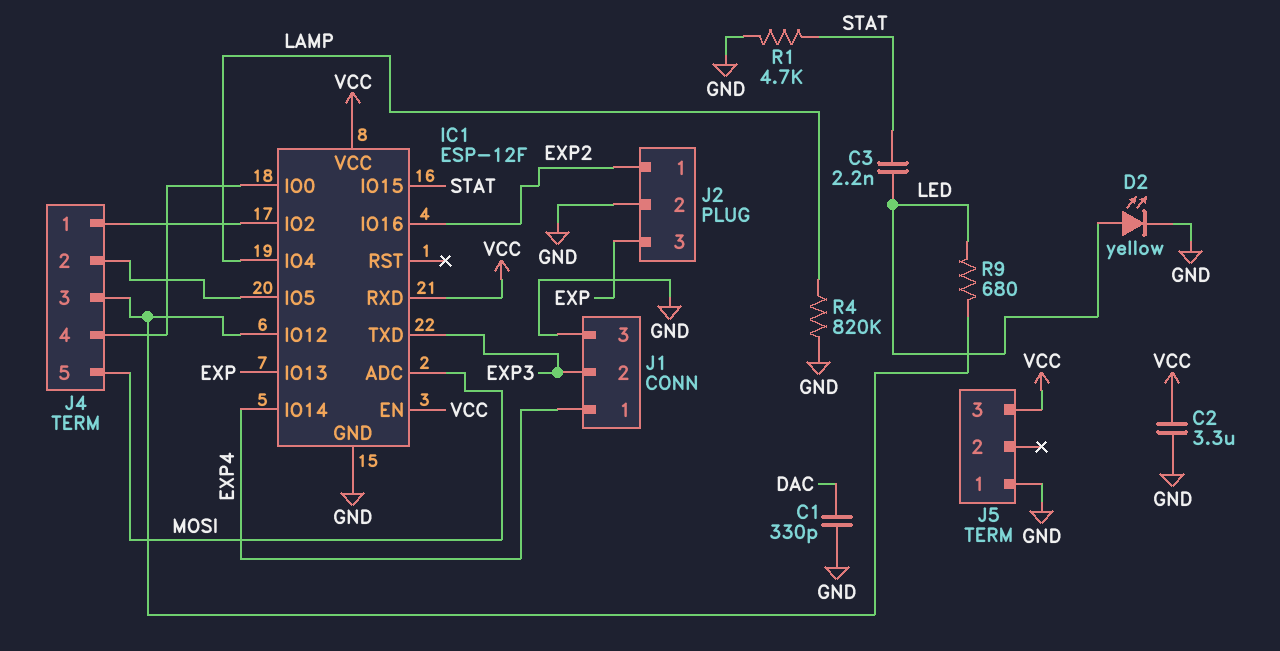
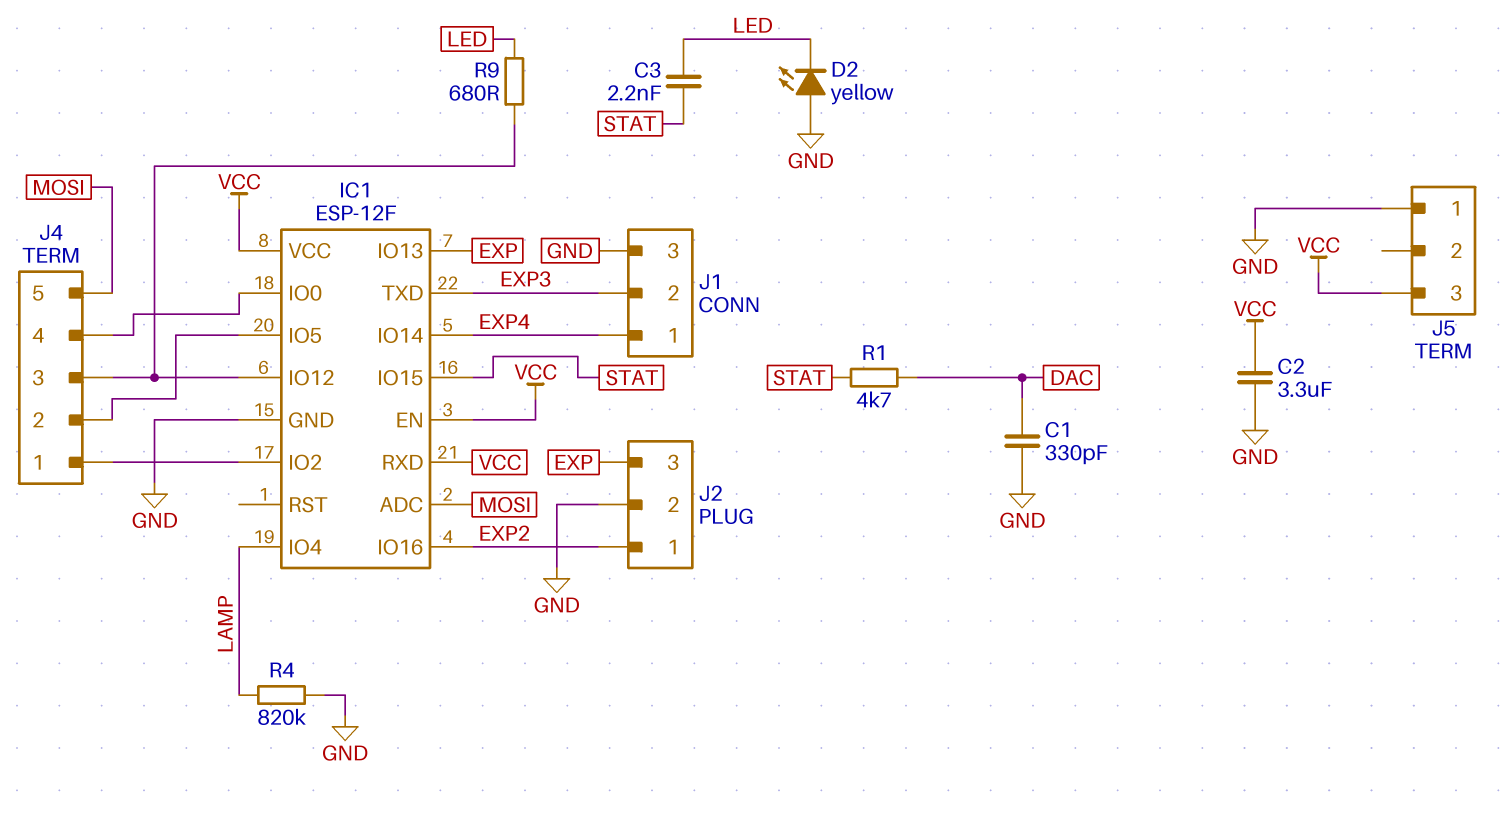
D2: LED yellow (A LED, K GND) -> LED yellow (A GND, K LED)
R1: 4.7k (GND, STAT) -> 4.7k (DAC, STAT)

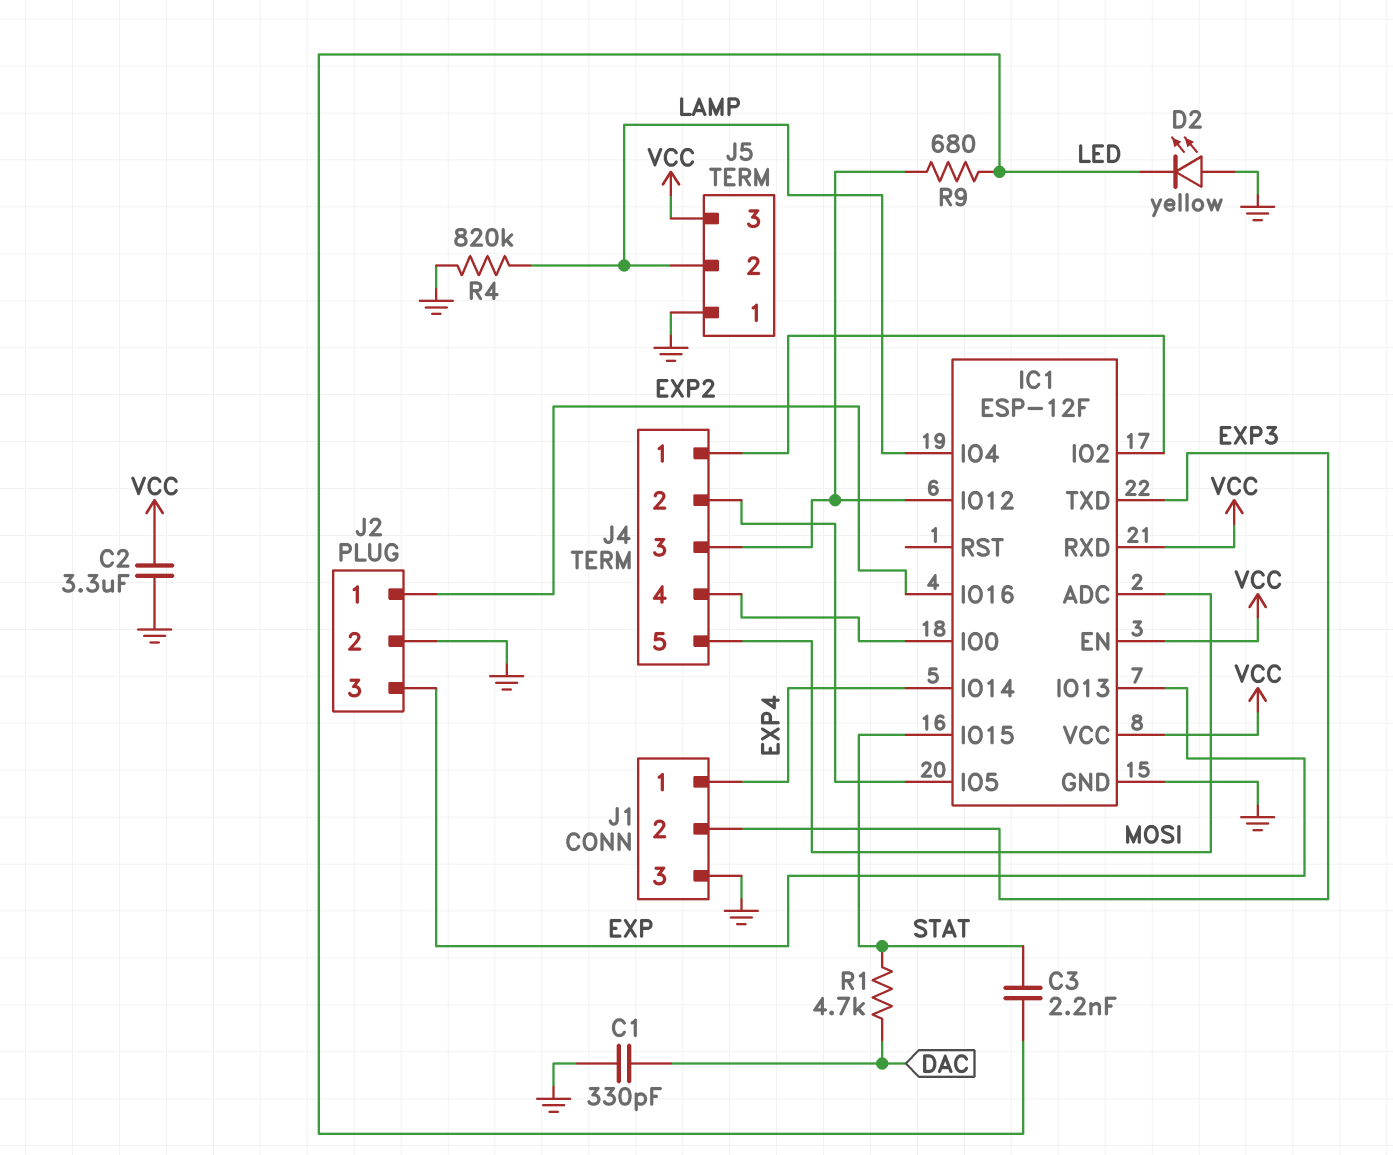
J5 pin 2: none -> LAMP

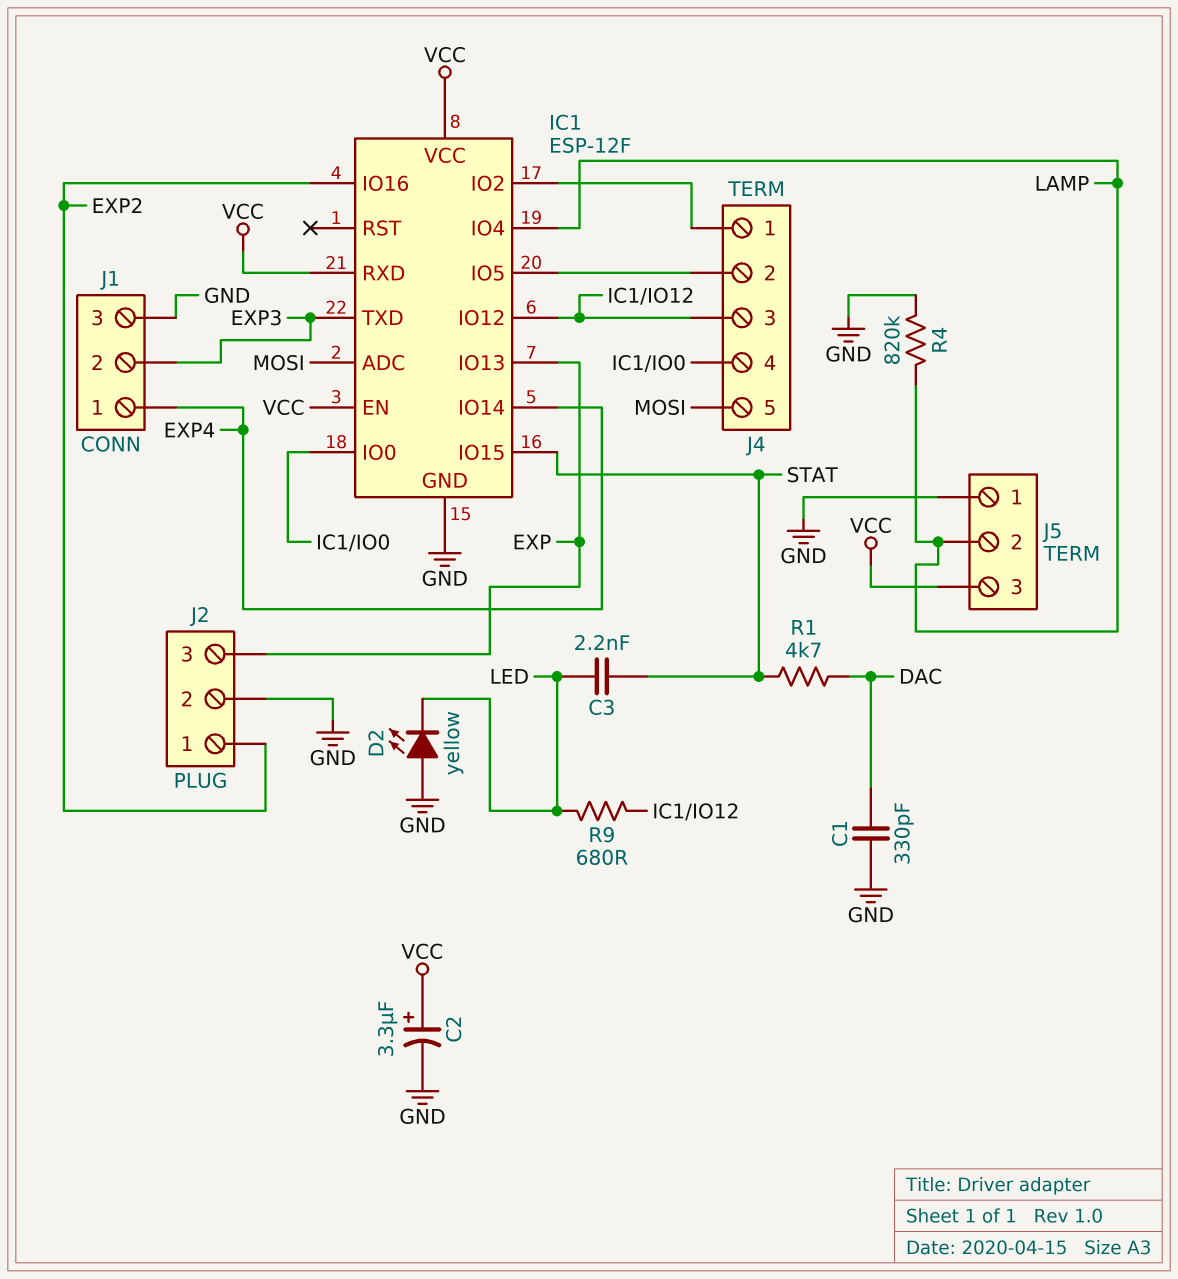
C2: 3.3uF (GND, VCC) -> 3.3uF (plus VCC, minus GND)

